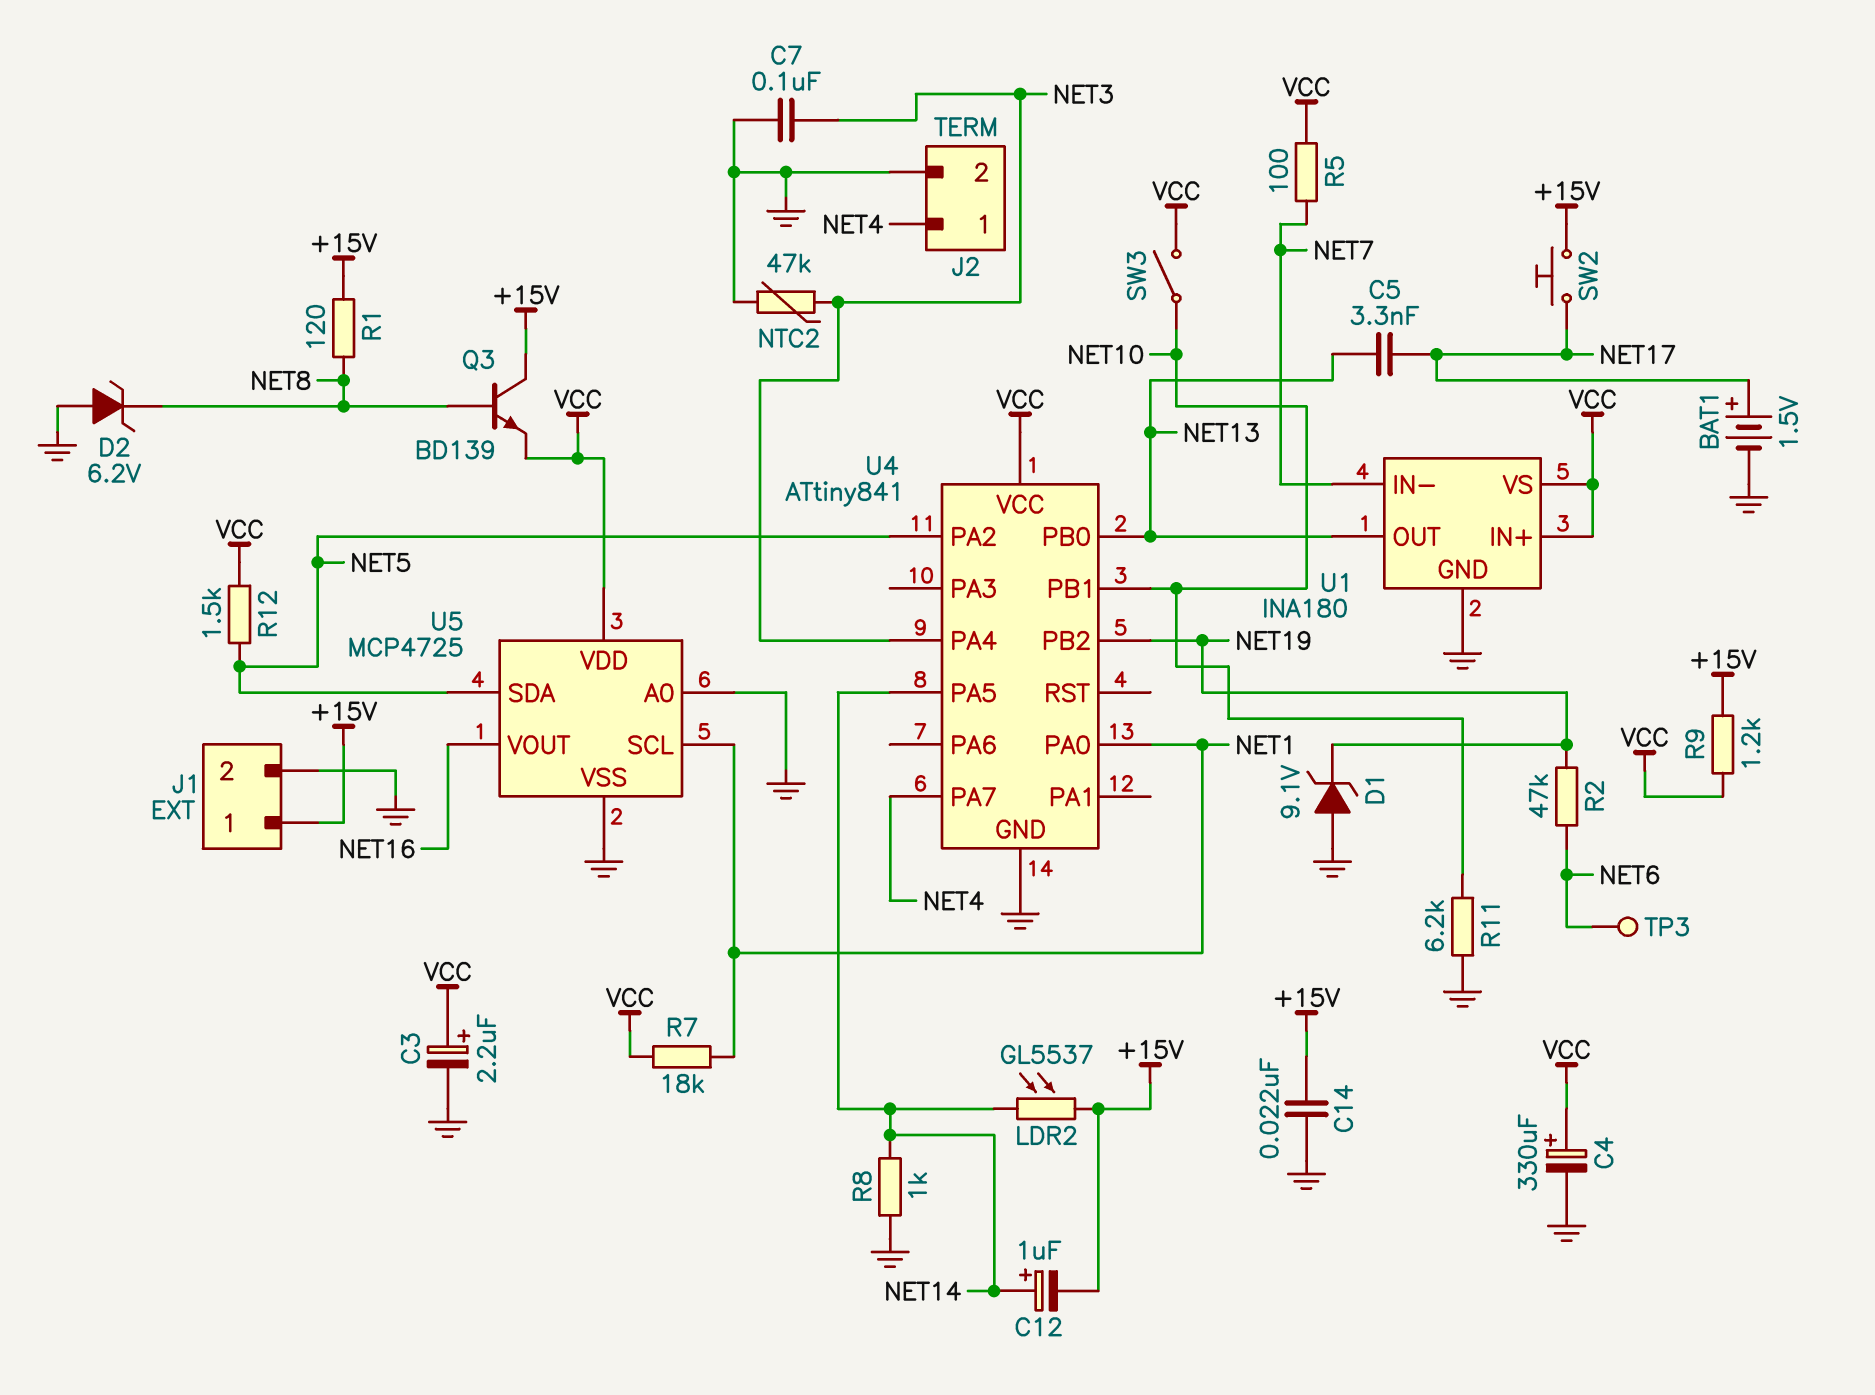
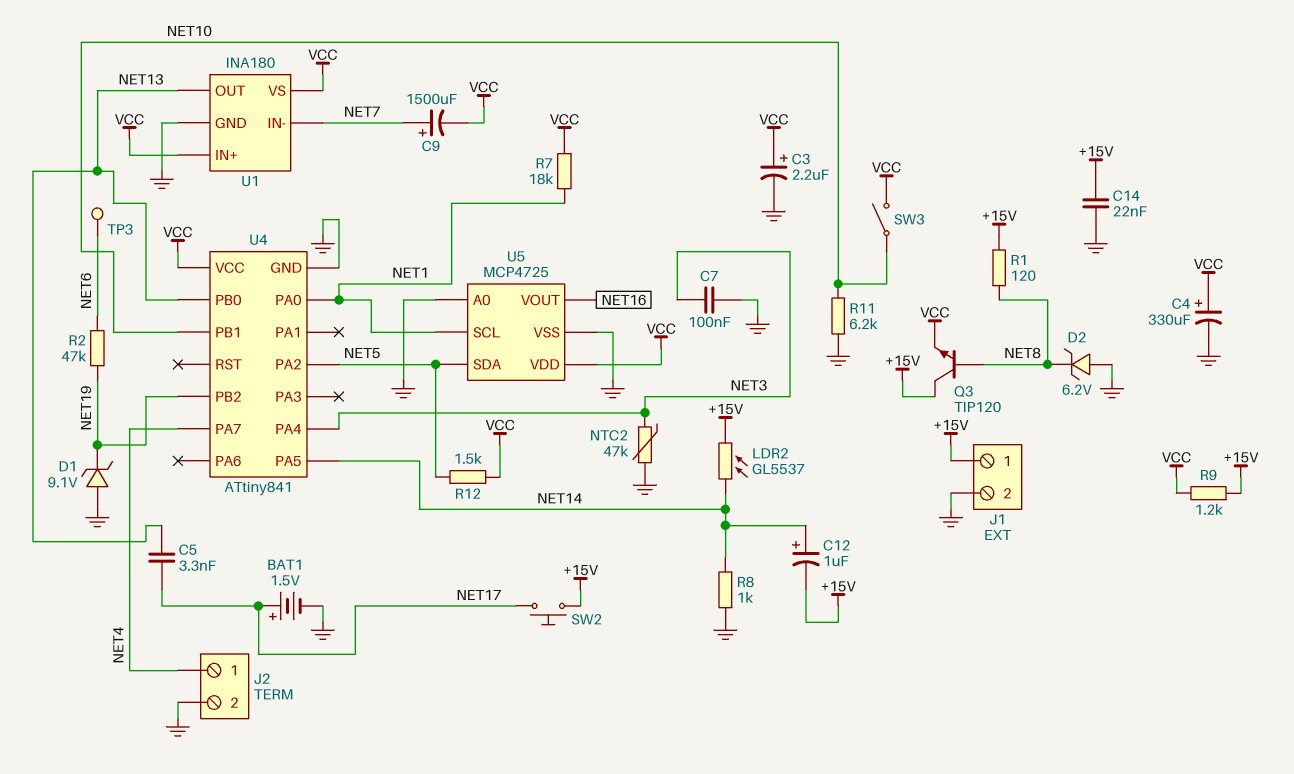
C9: none -> 1500uF (plus NET7, minus VCC)
Q3: NPN BD139 (B NET8, C +15V, E VCC) -> NPN TIP120 (B NET8, C +15V, E VCC)
R5: 100 (NET7, VCC) -> none

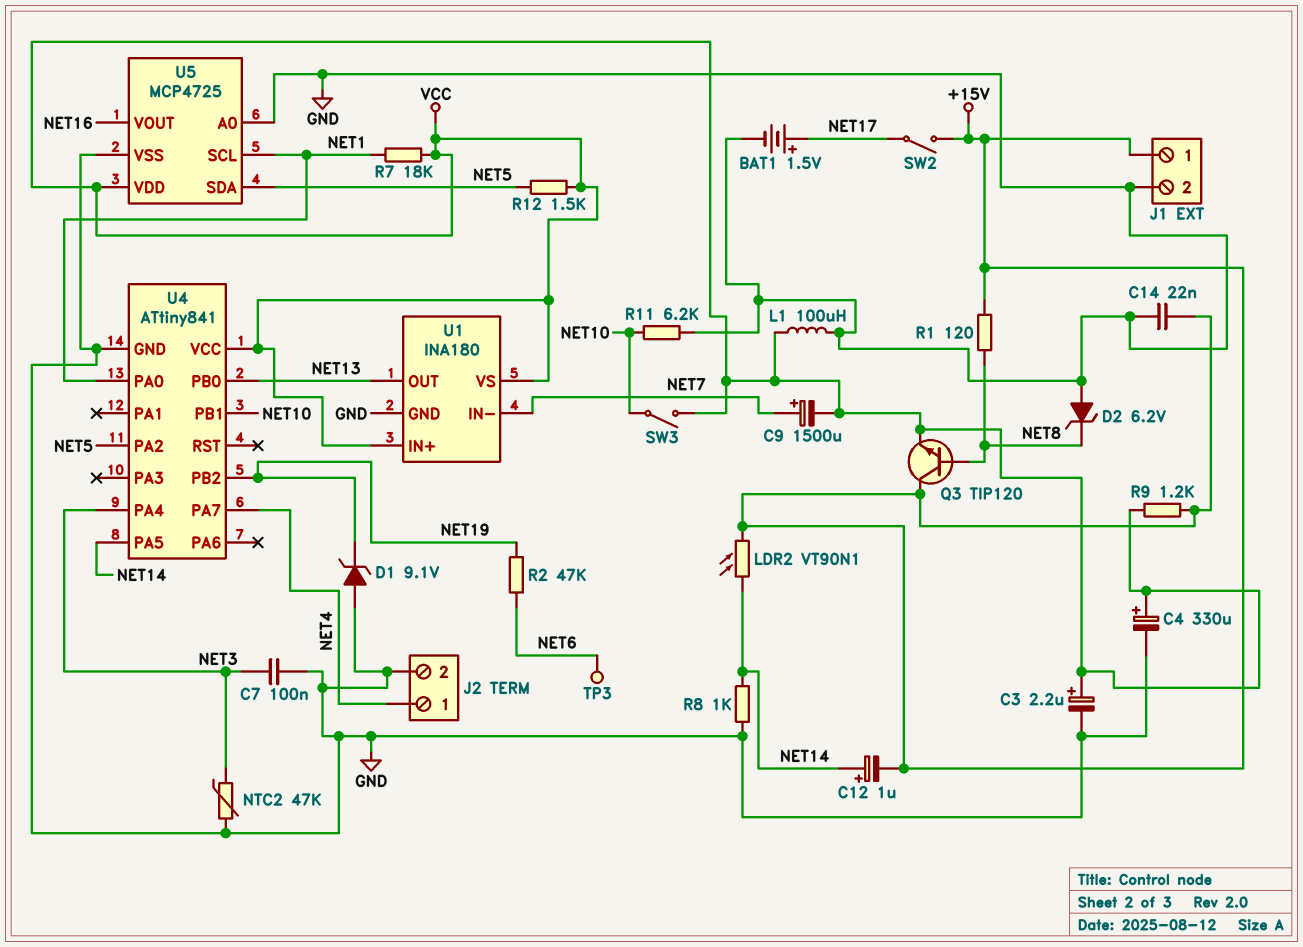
C5: 3.3nF (NET13, NET17) -> none
L1: none -> 100uH (GND, VCC)
LDR2: GL5537 (+15V, NET14) -> VT90N1 (+15V, NET14)
SW2: button (+15V, NET17) -> switch (+15V, NET17)

